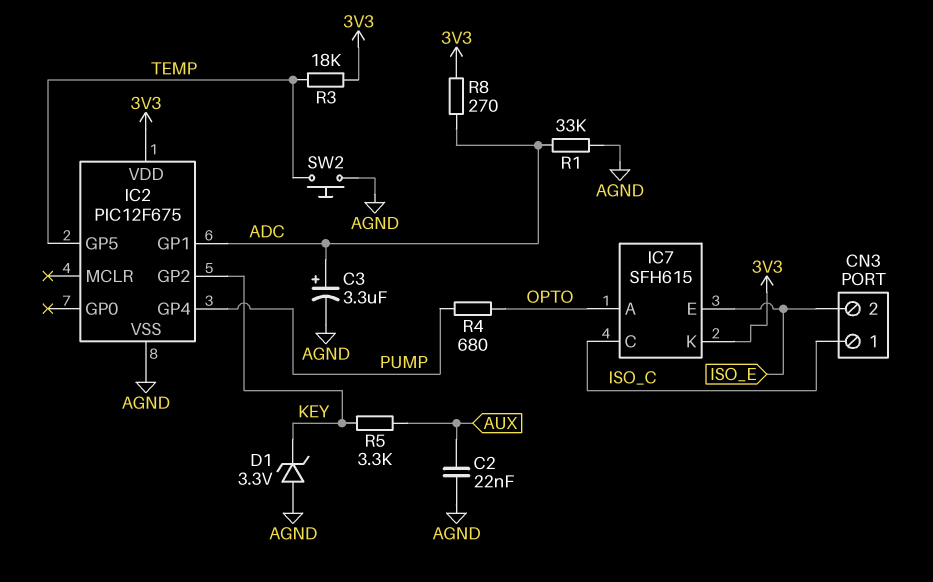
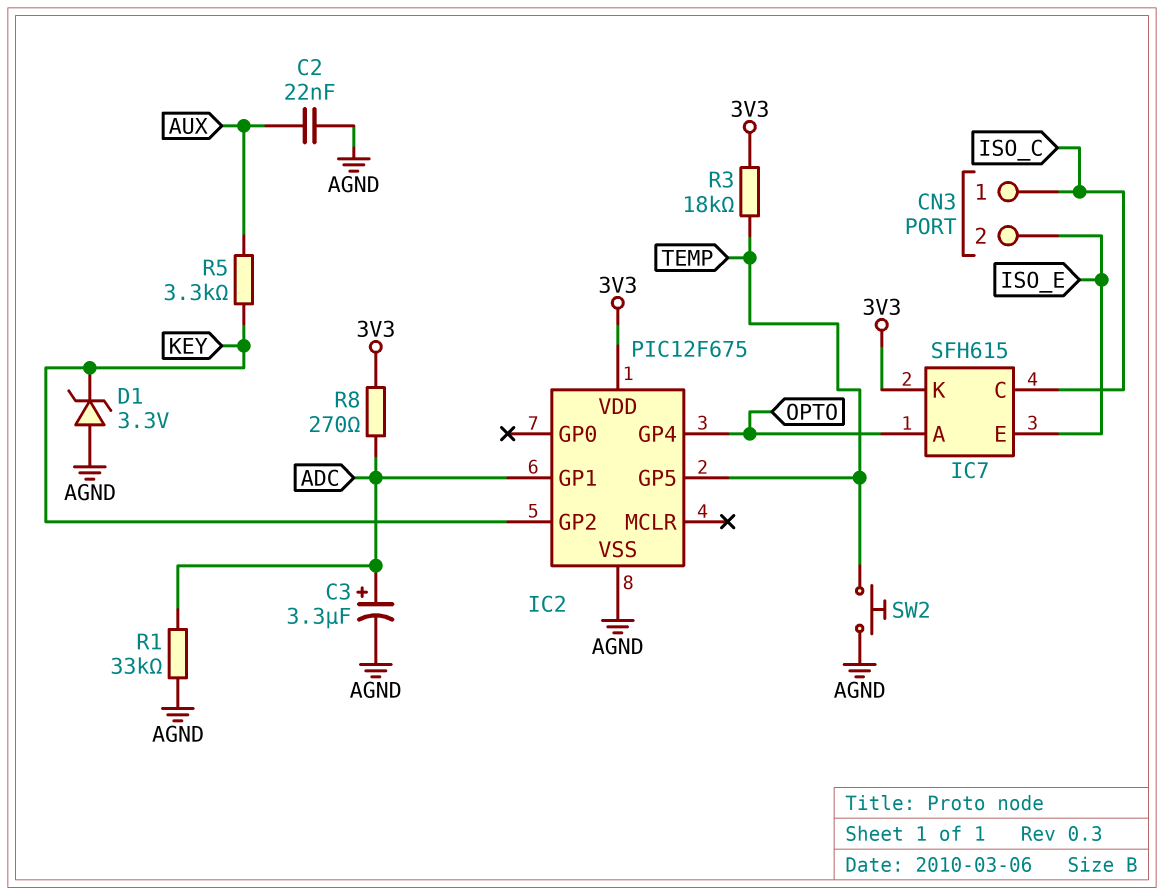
IC2 pin GP4: PUMP -> OPTO
R4: 680 (OPTO, PUMP) -> none

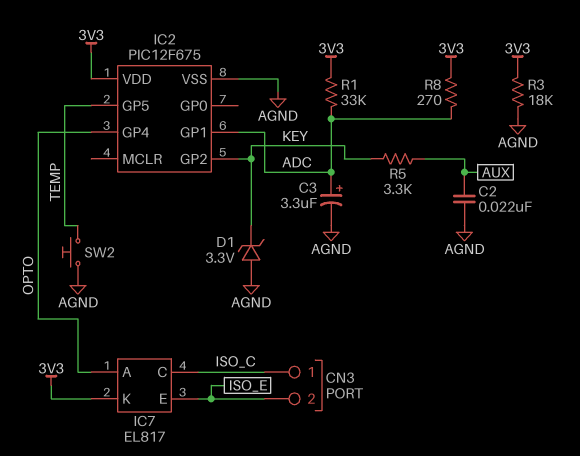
IC7: SFH615 -> EL817
R1: 33k (ADC, AGND) -> 33k (3V3, ADC)
R3: 18k (3V3, TEMP) -> 18k (3V3, AGND)

